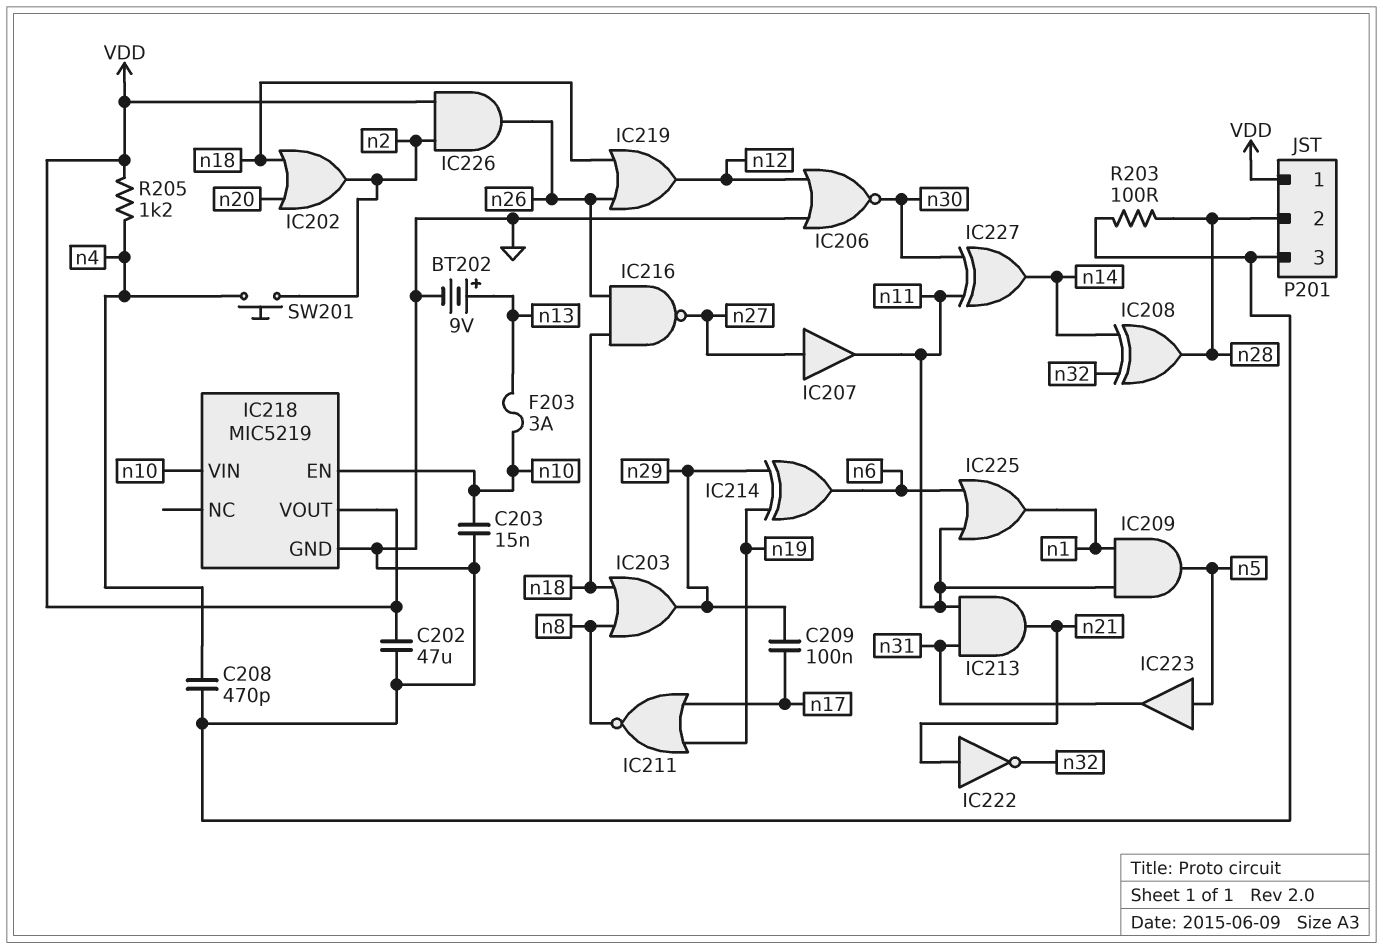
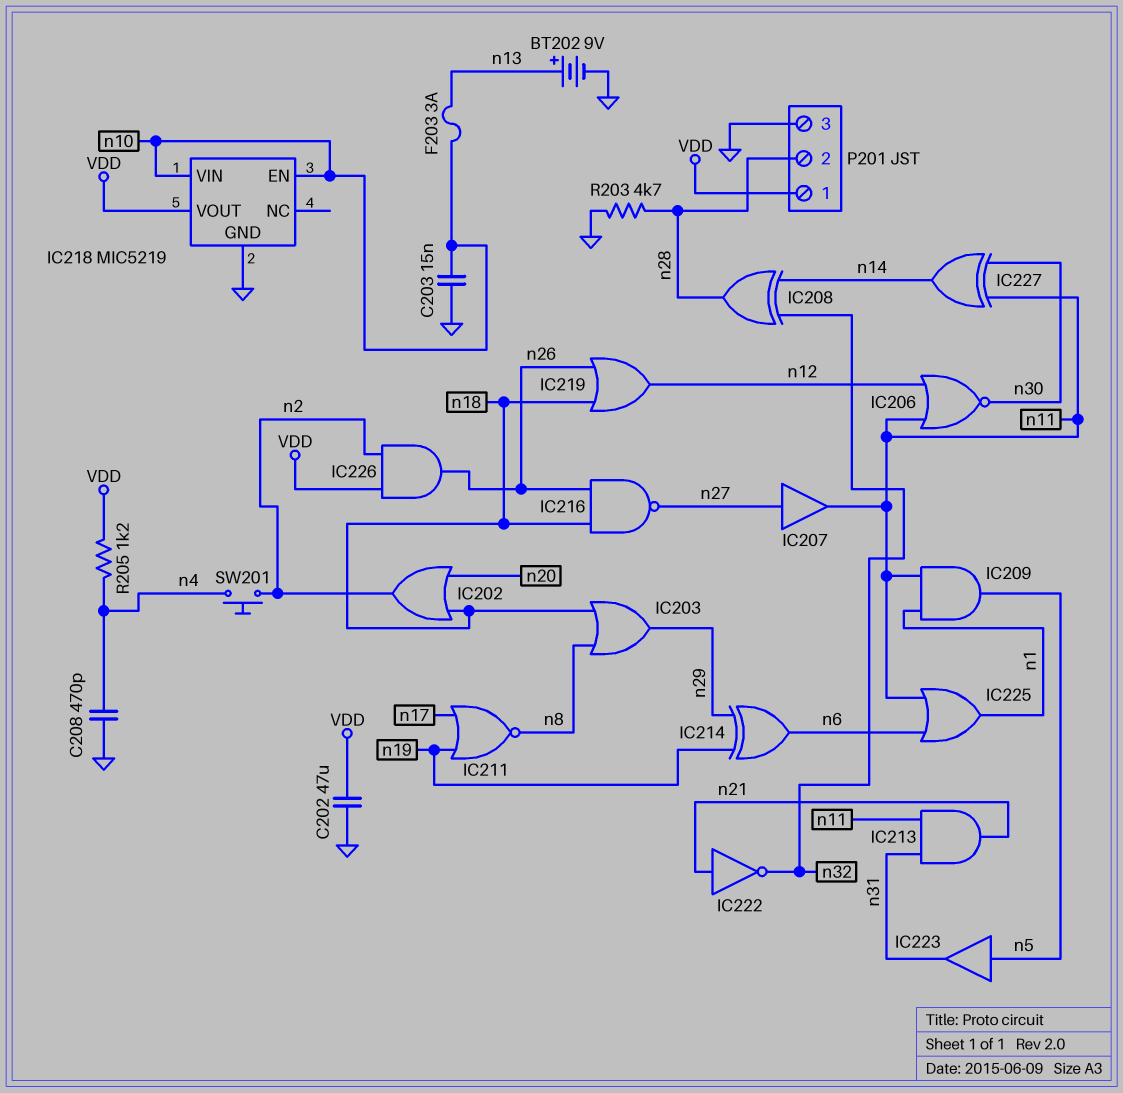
C209: 100nF (n17, n29) -> none
IC206: NOR (in GND, in n12, out n30) -> NOR (in n11, in n12, out n30)
R203: 100 (GND, n28) -> 4.7k (GND, n28)

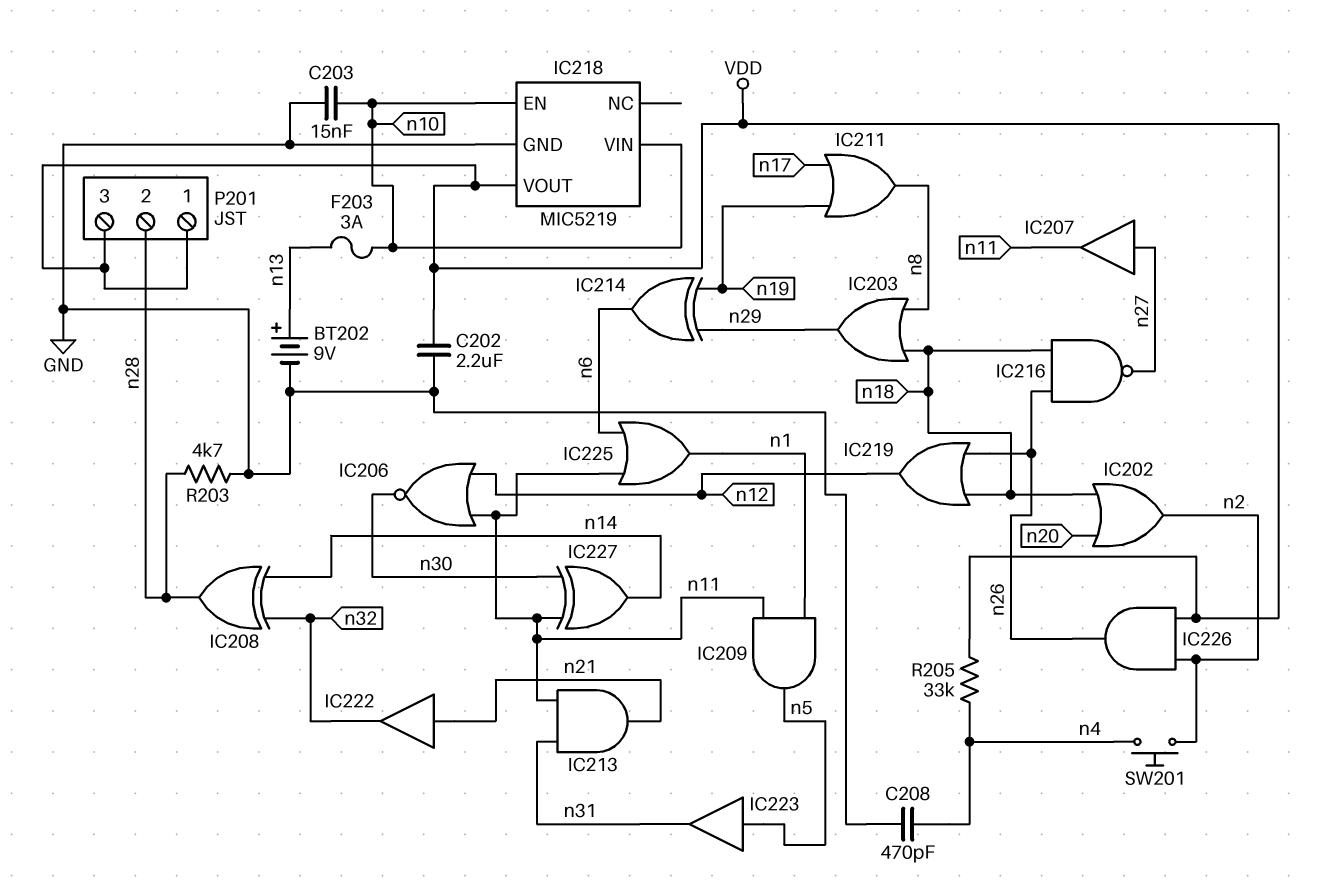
C202: 47uF (GND, VDD) -> 2.2uF (GND, VDD)
IC211: NOR (in n17, in n19, out n8) -> OR (in n17, in n19, out n8)
IC222: NOT (in n21, out n32) -> buffer (in n21, out n32)
P201 pin 3: GND -> VDD
R205: 1.2k (VDD, n4) -> 33k (VDD, n4)

